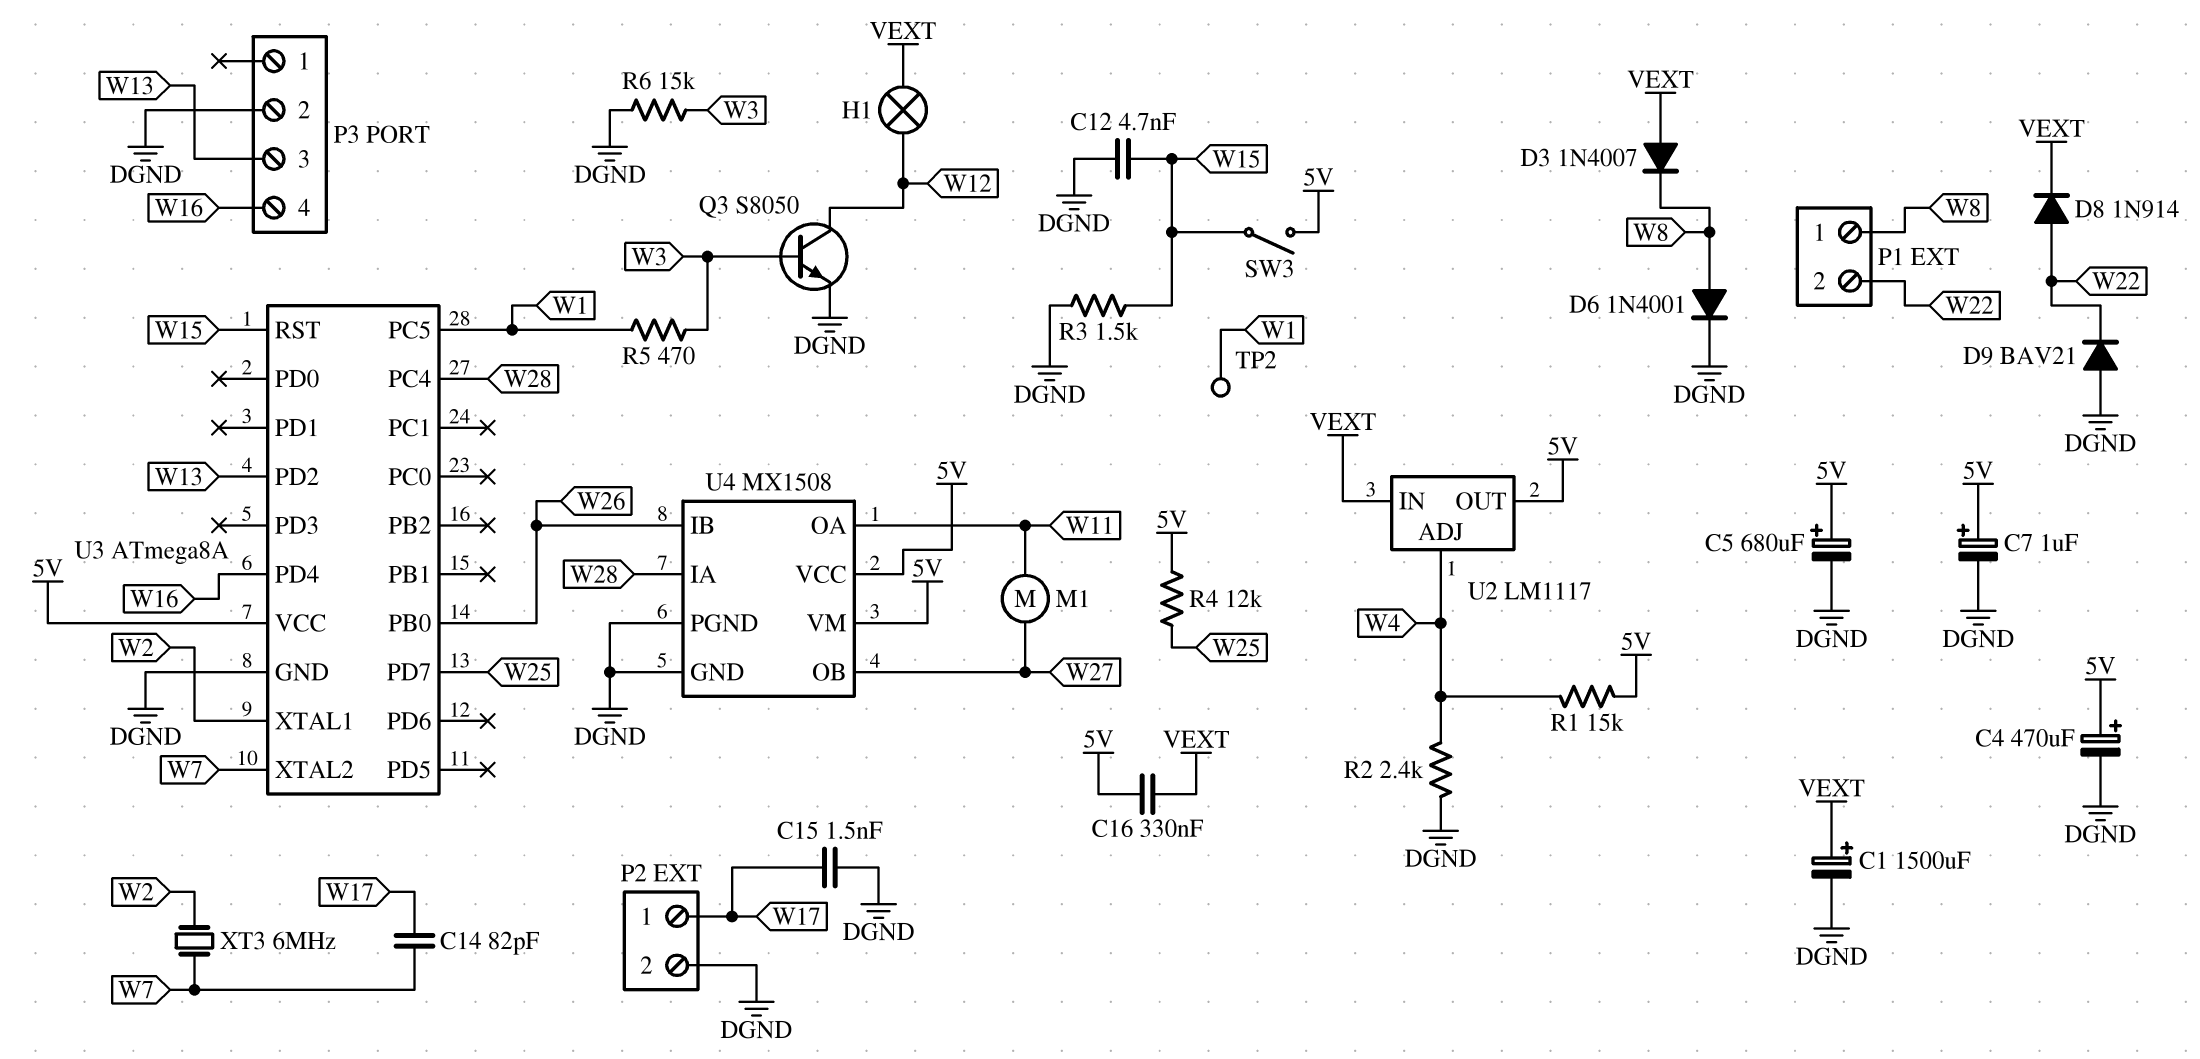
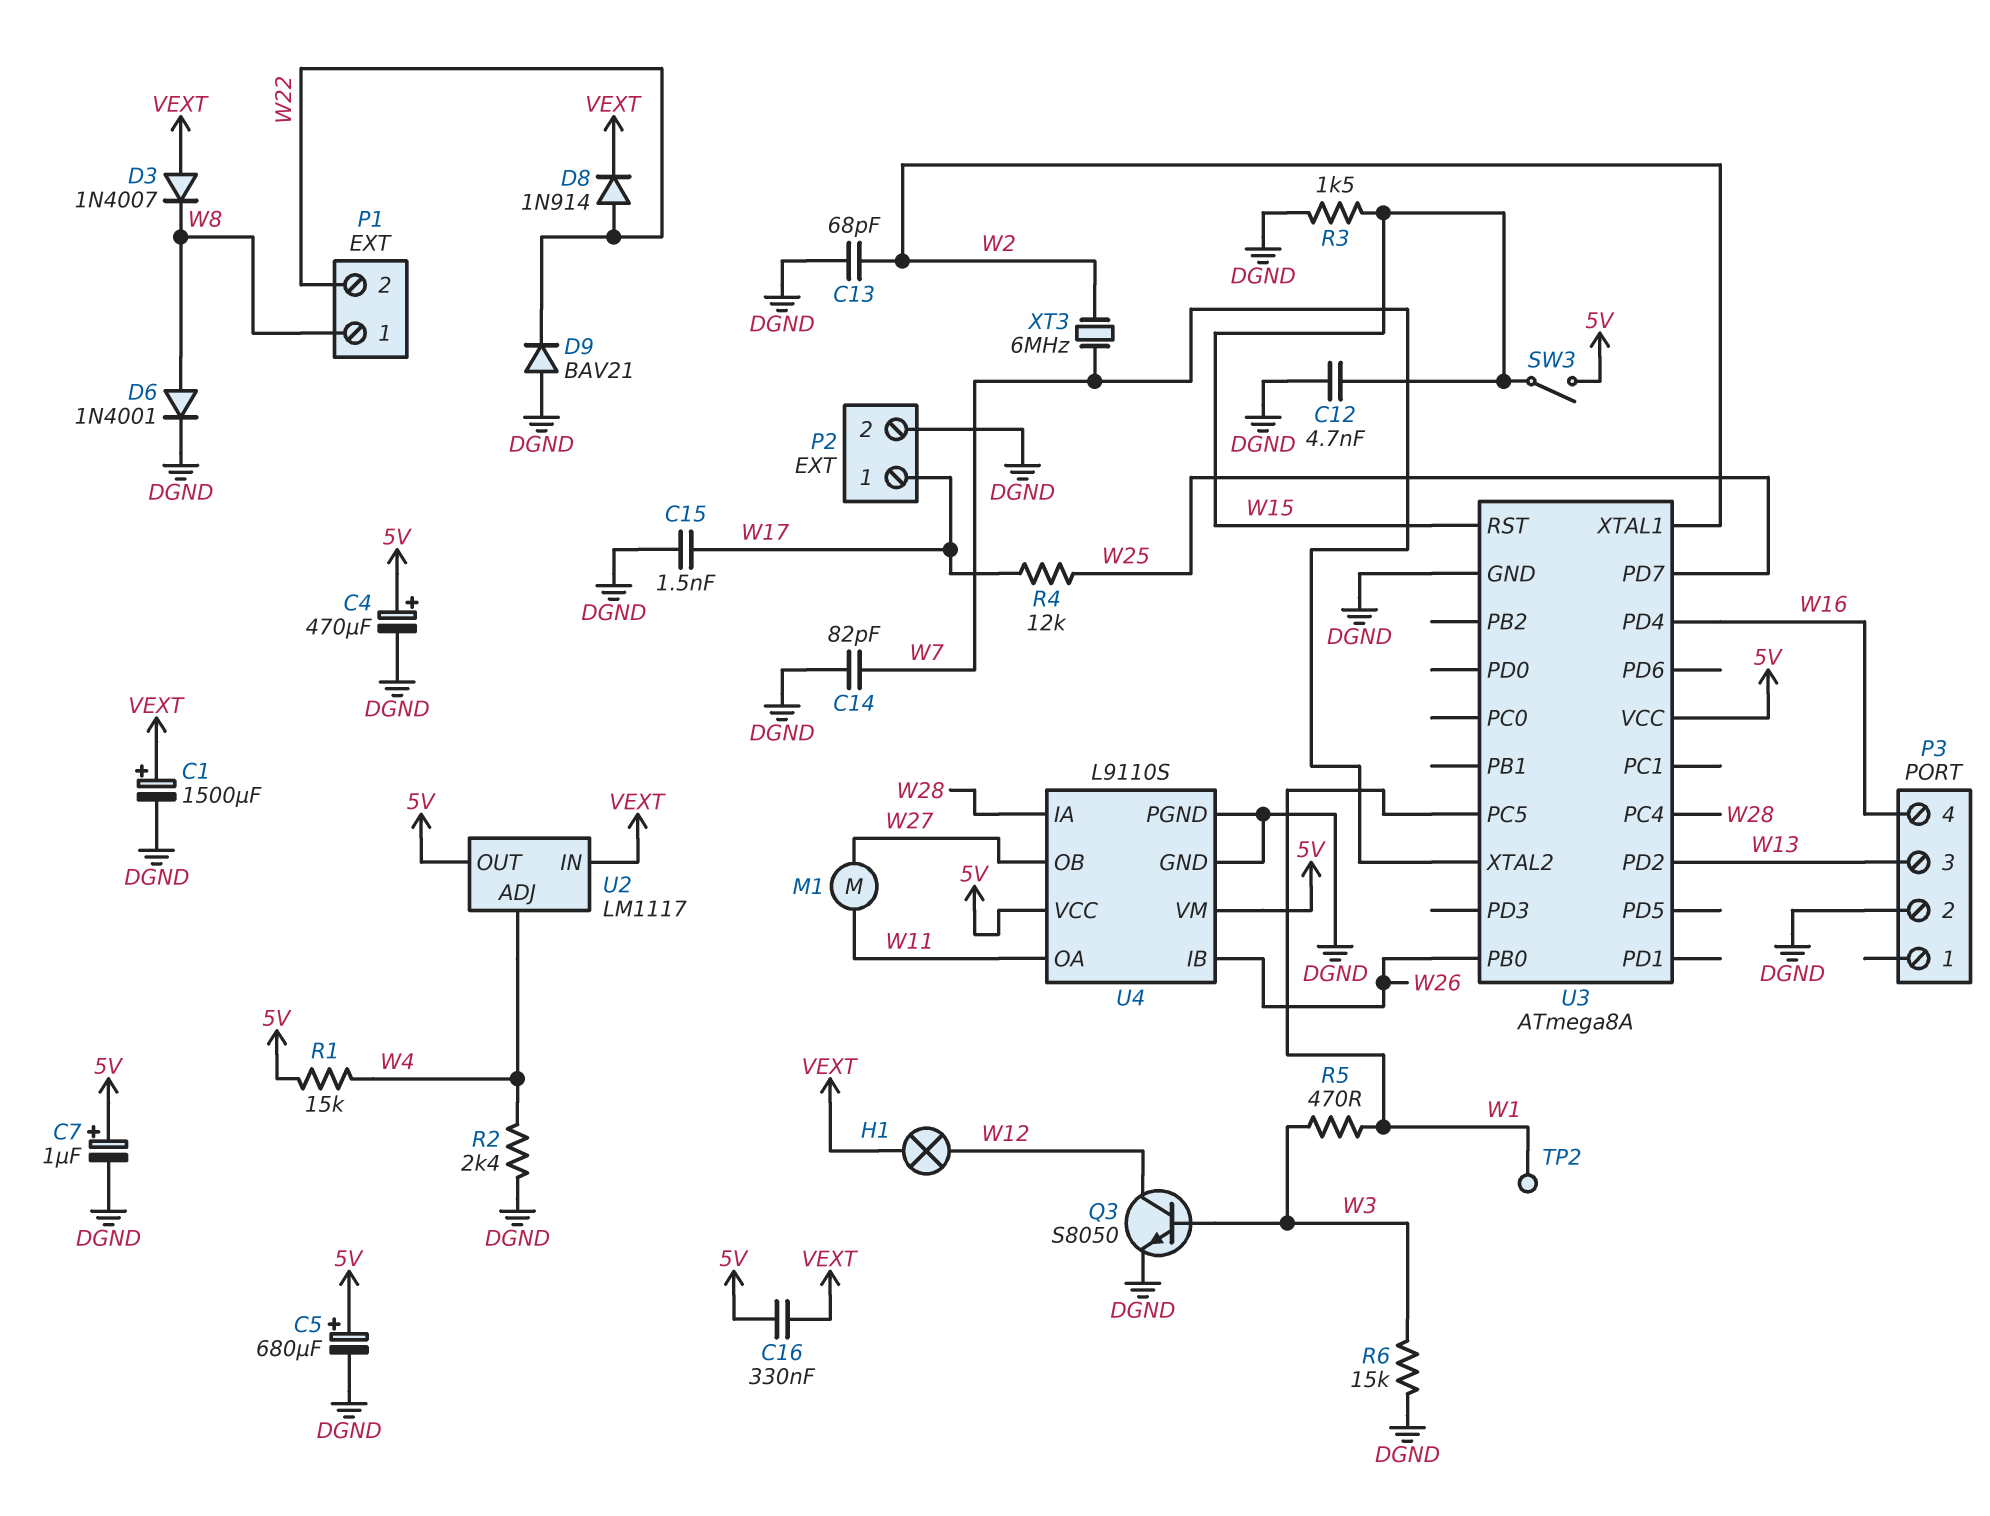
C13: none -> 68pF (DGND, W2)
C14: 82pF (W7, W17) -> 82pF (DGND, W7)
R4: 12k (5V, W25) -> 12k (W17, W25)
U4: MX1508 -> L9110S

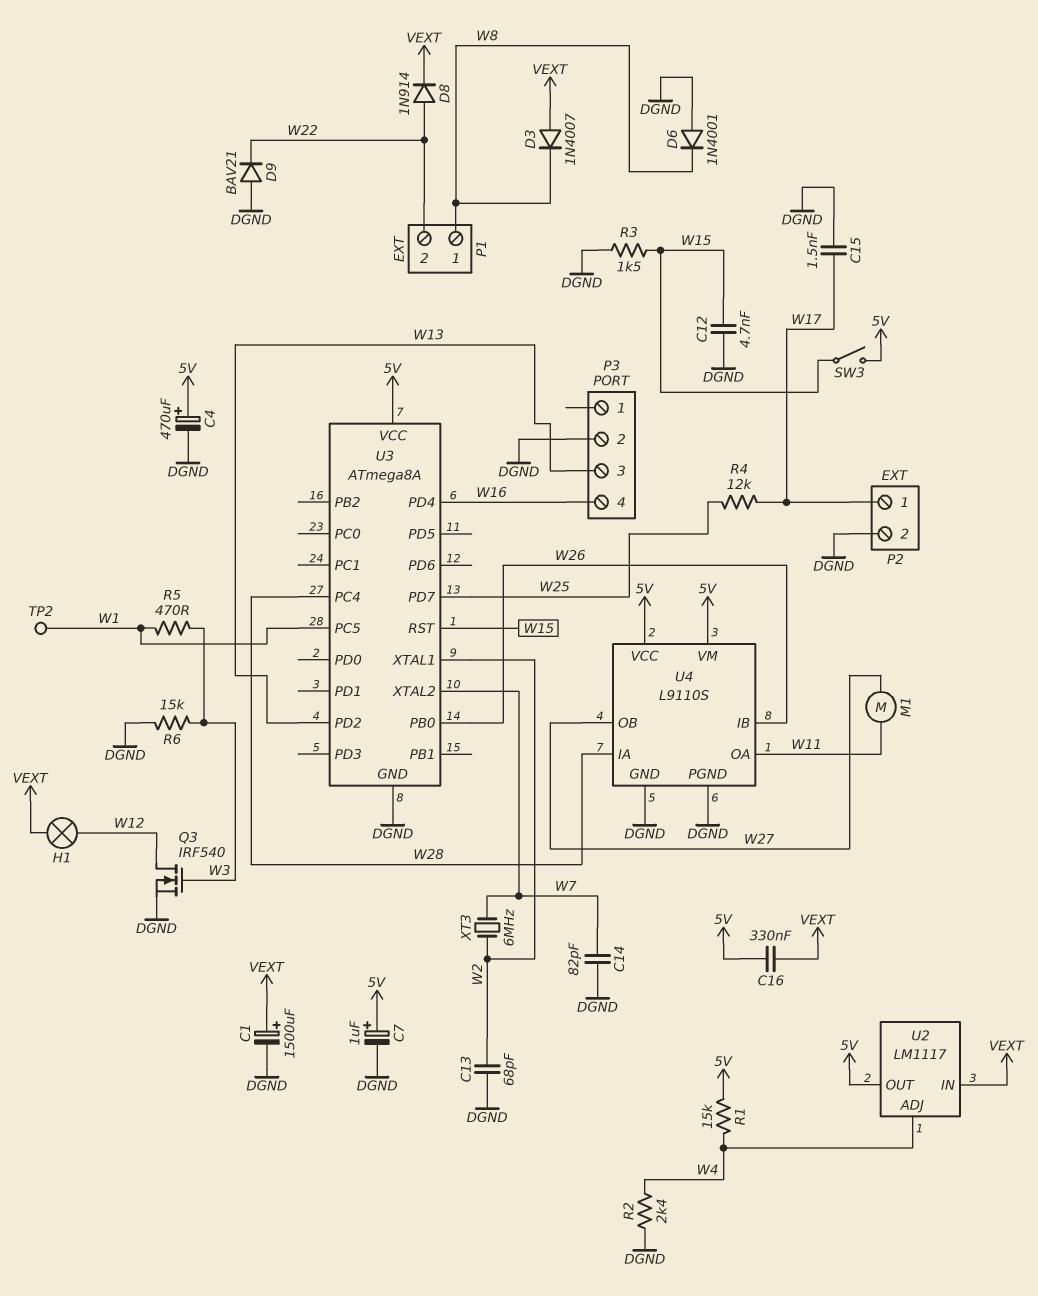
C5: 680uF (plus 5V, minus DGND) -> none
D6: diode 1N4001 (A W8, K DGND) -> diode 1N4001 (A DGND, K W8)
Q3: NPN S8050 (B W3, C W12, E DGND) -> NMOS IRF540 (G W3, D W12, S DGND)

